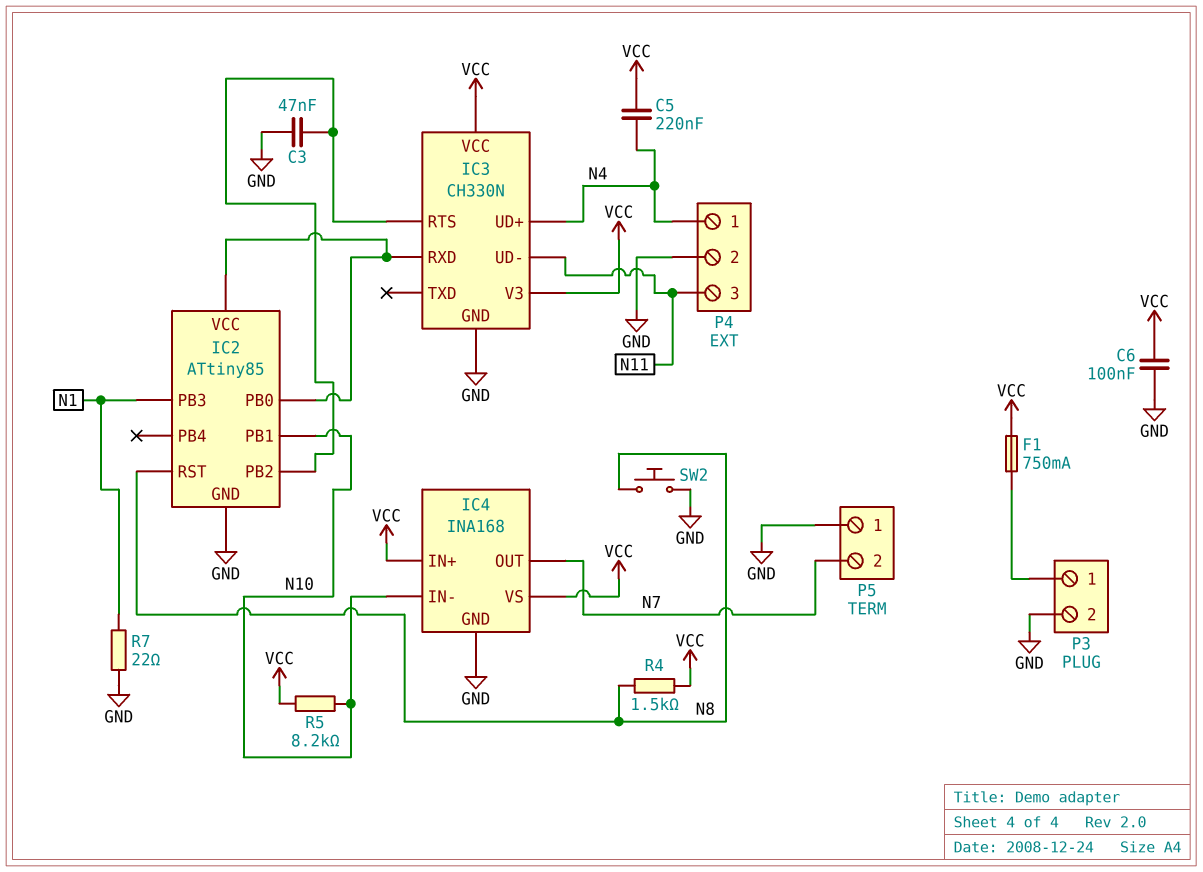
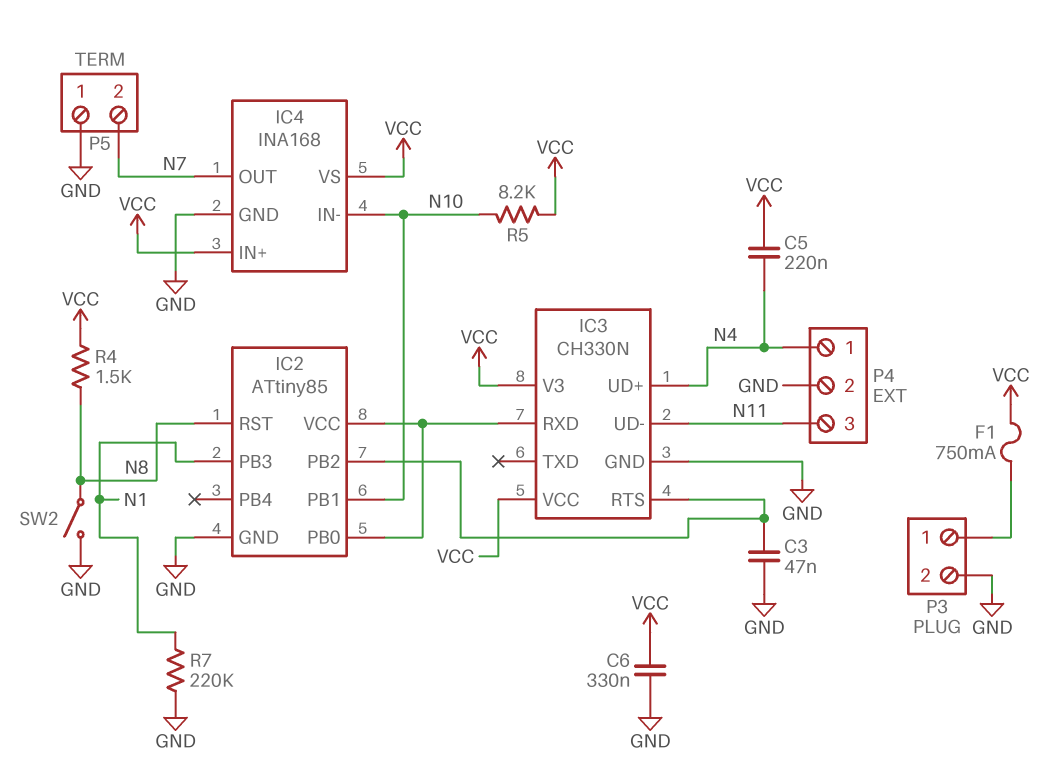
C6: 100nF (GND, VCC) -> 330nF (GND, VCC)
R7: 22 (GND, N1) -> 220k (GND, N1)
SW2: button (GND, N8) -> switch (GND, N8)

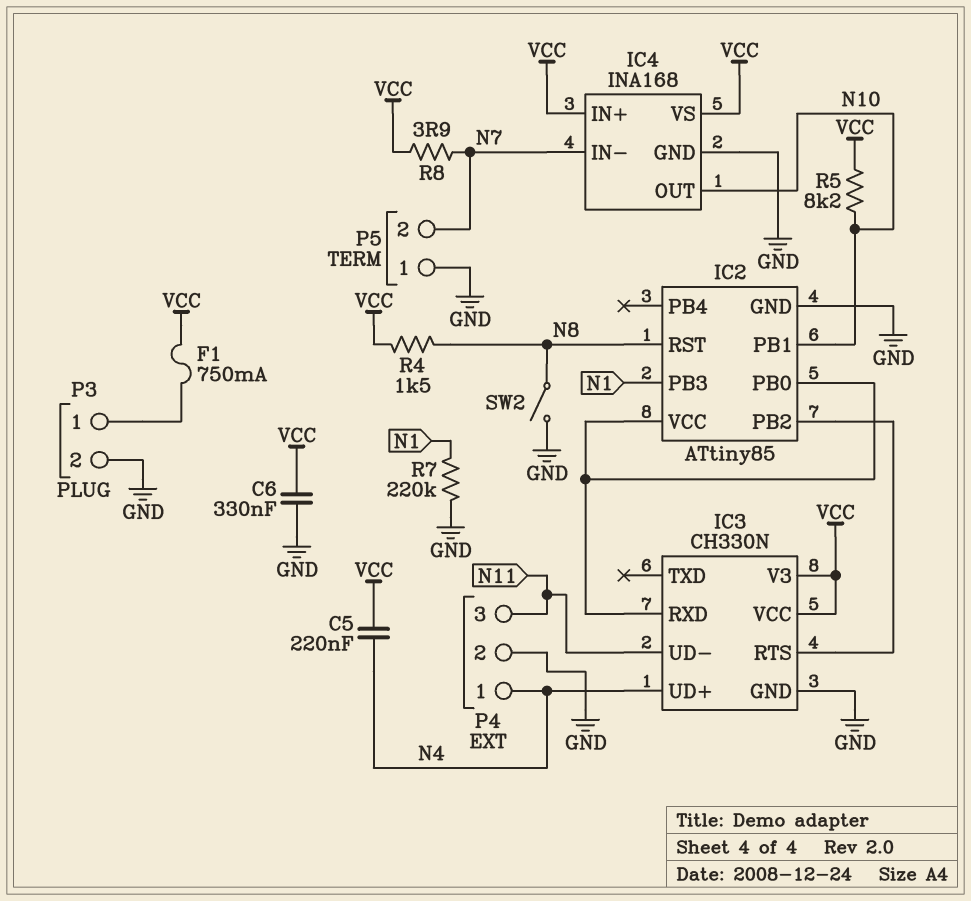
C3: 47nF (GND, IC2/PB2) -> none
IC4 pin IN-: N10 -> N7
IC4 pin OUT: N7 -> N10
R8: none -> 3.9 (N7, VCC)

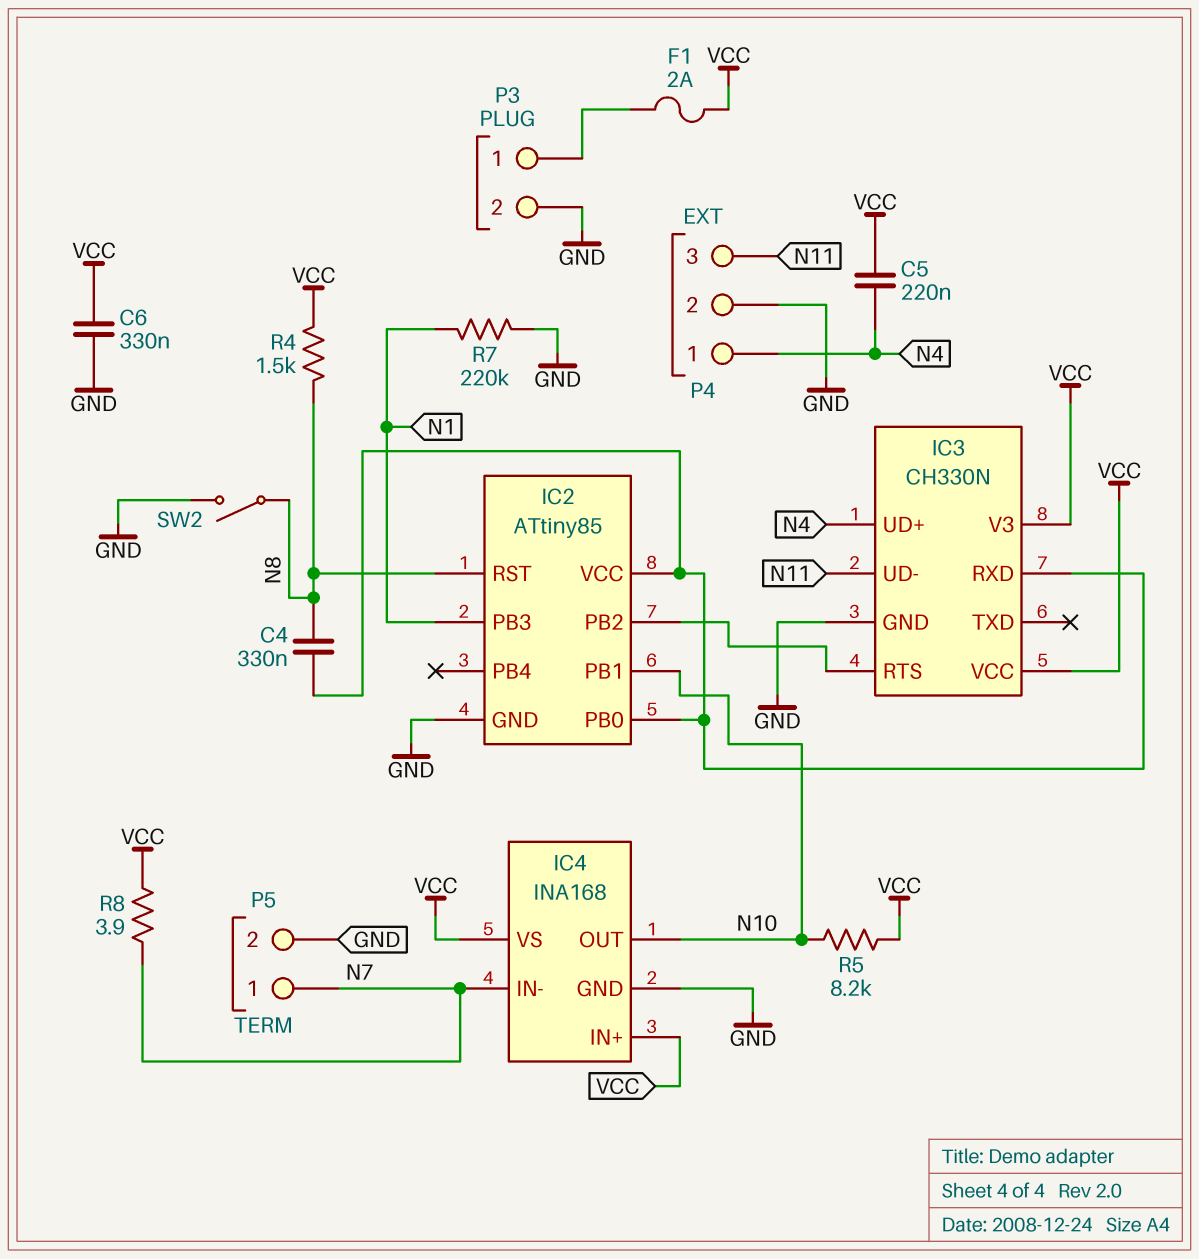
C4: none -> 330nF (IC2/PB0, N8)
F1: 750mA (P3/1, VCC) -> 2A (P3/1, VCC)
P5 pin 1: GND -> N7
P5 pin 2: N7 -> GND

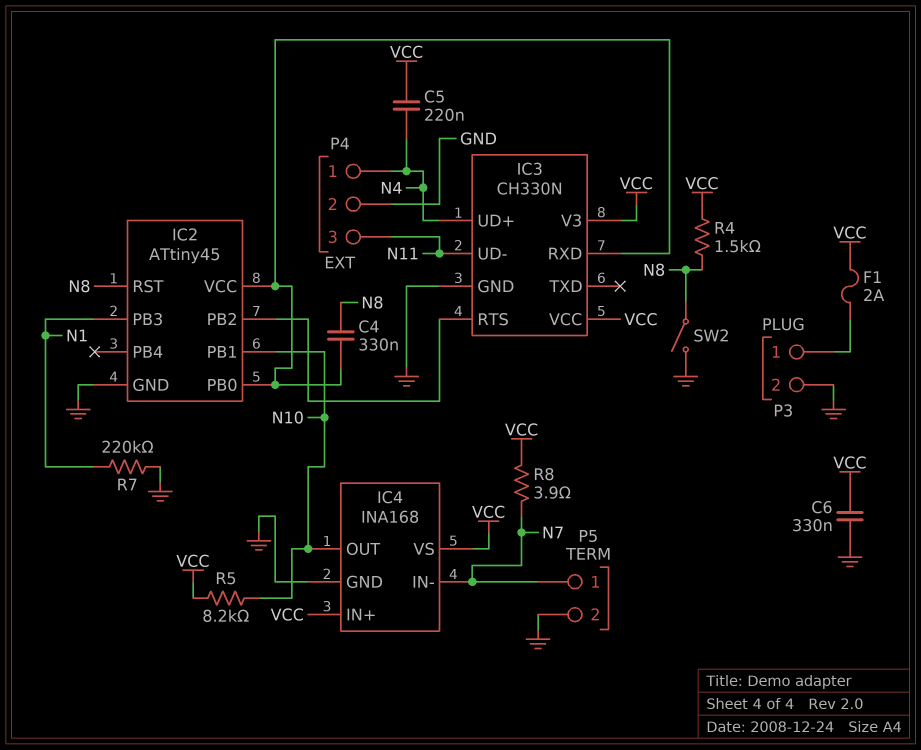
IC2: ATtiny85 -> ATtiny45

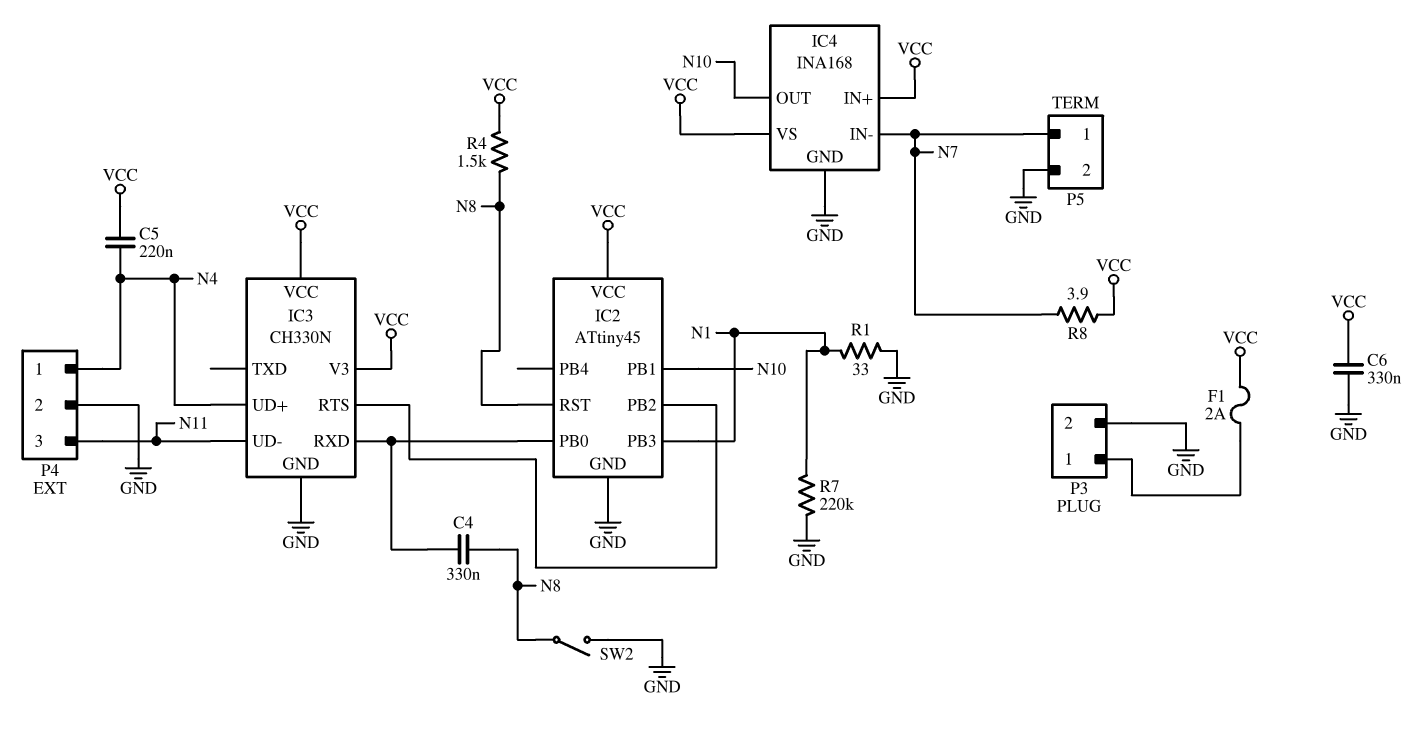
IC2 pin VCC: IC2/PB0 -> VCC
R1: none -> 33 (GND, N1)
R5: 8.2k (N10, VCC) -> none

